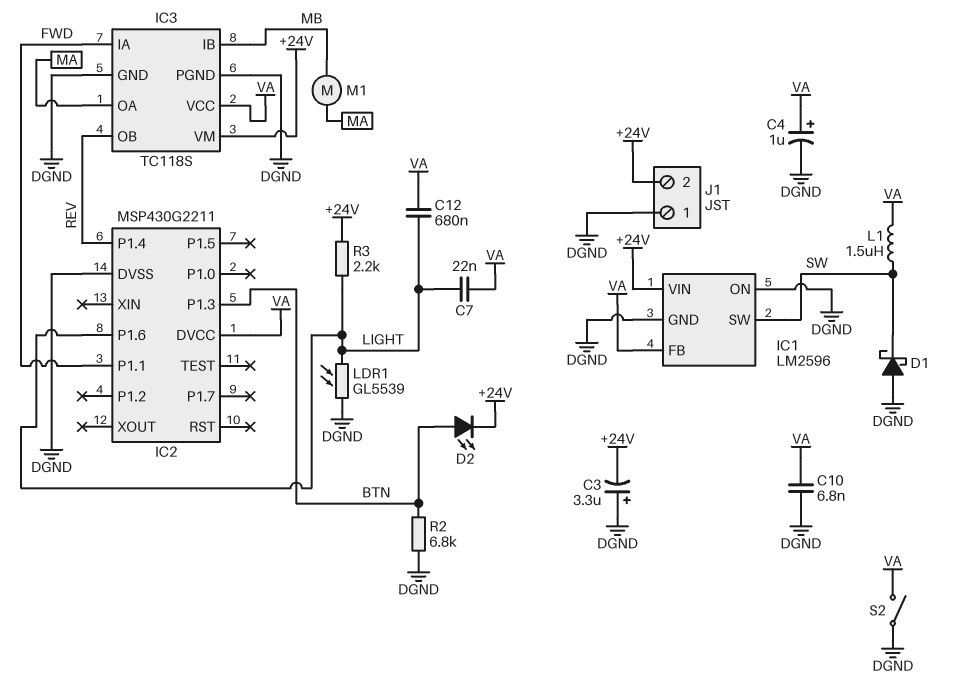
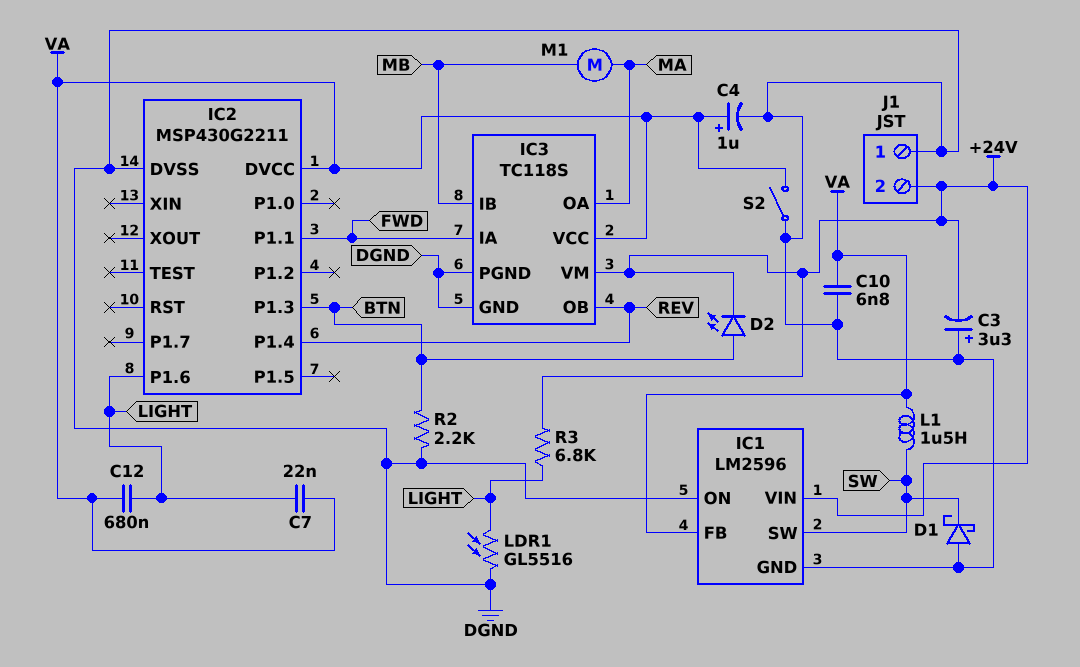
LDR1: GL5539 (DGND, LIGHT) -> GL5516 (DGND, LIGHT)
R2: 6.8k (BTN, DGND) -> 2.2k (BTN, DGND)
R3: 2.2k (+24V, LIGHT) -> 6.8k (+24V, LIGHT)

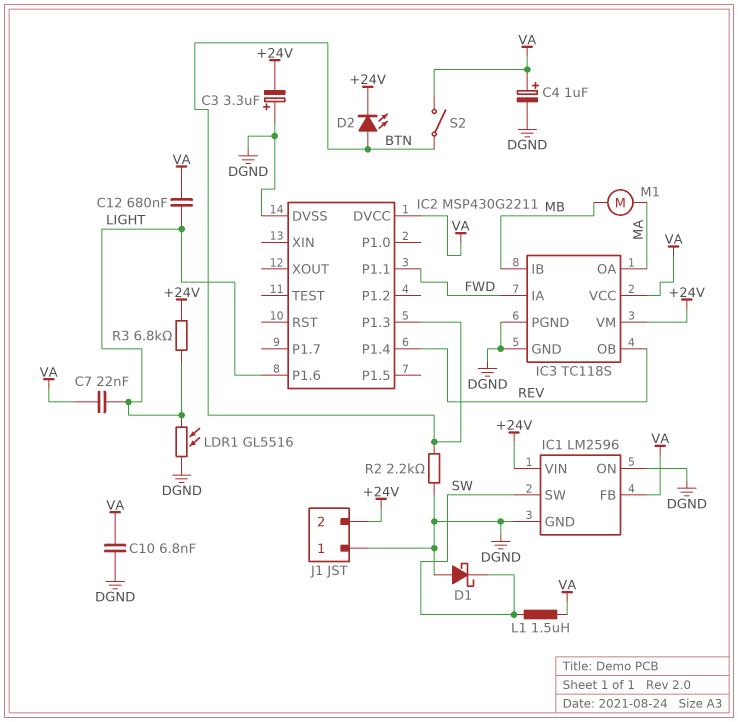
S2: switch (DGND, VA) -> switch (BTN, VA)

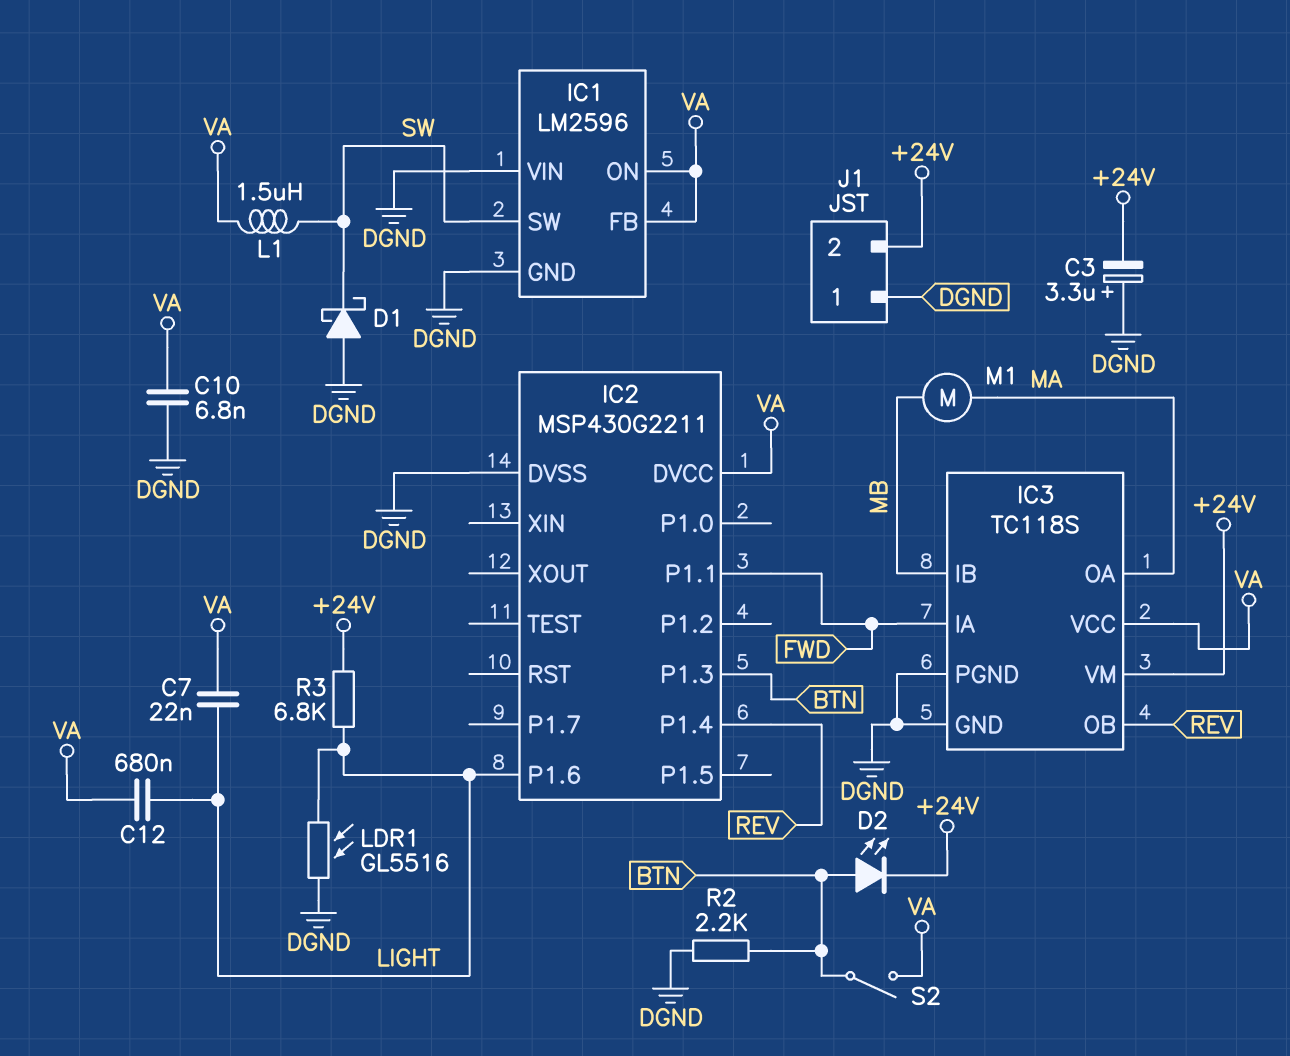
C4: 1uF (plus VA, minus DGND) -> none
IC1 pin ON: DGND -> VA
IC1 pin VIN: +24V -> DGND

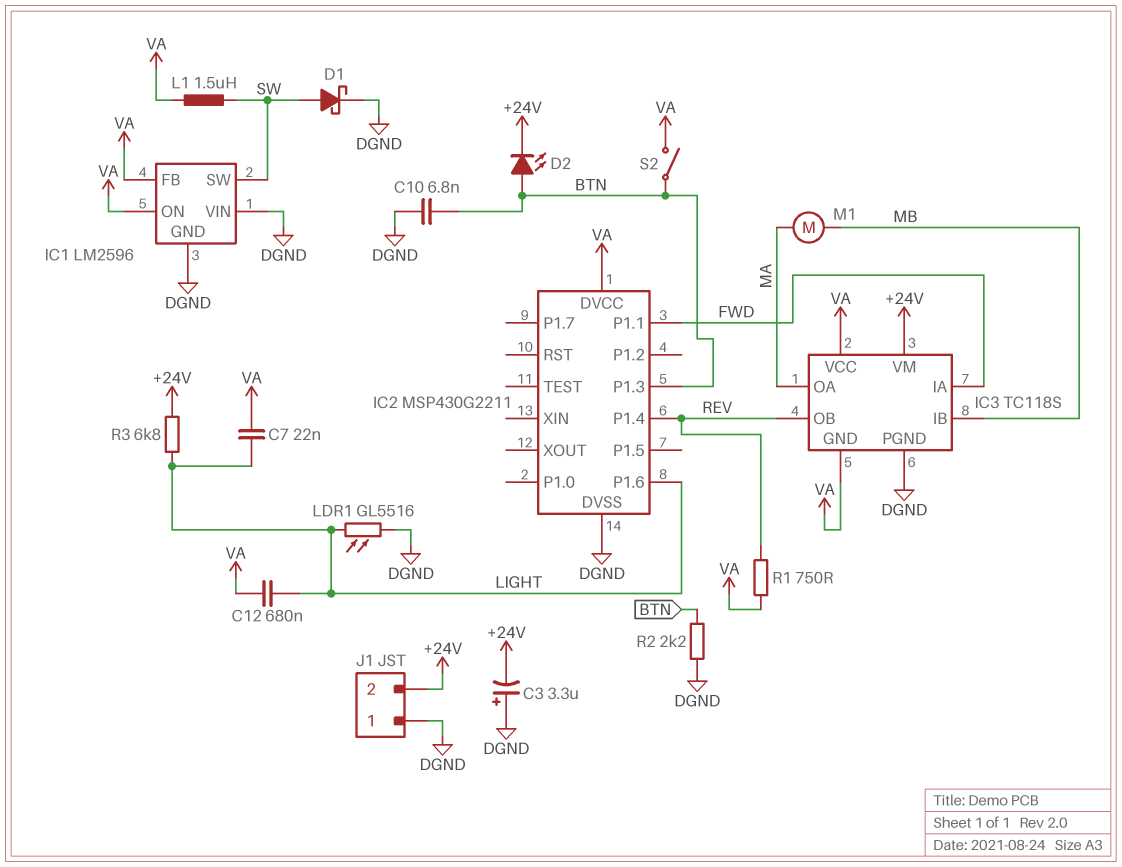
C10: 6.8nF (DGND, VA) -> 6.8nF (BTN, DGND)
D1: schottky (A DGND, K SW) -> schottky (A SW, K DGND)
IC3 pin GND: DGND -> VA
R1: none -> 750 (REV, VA)

